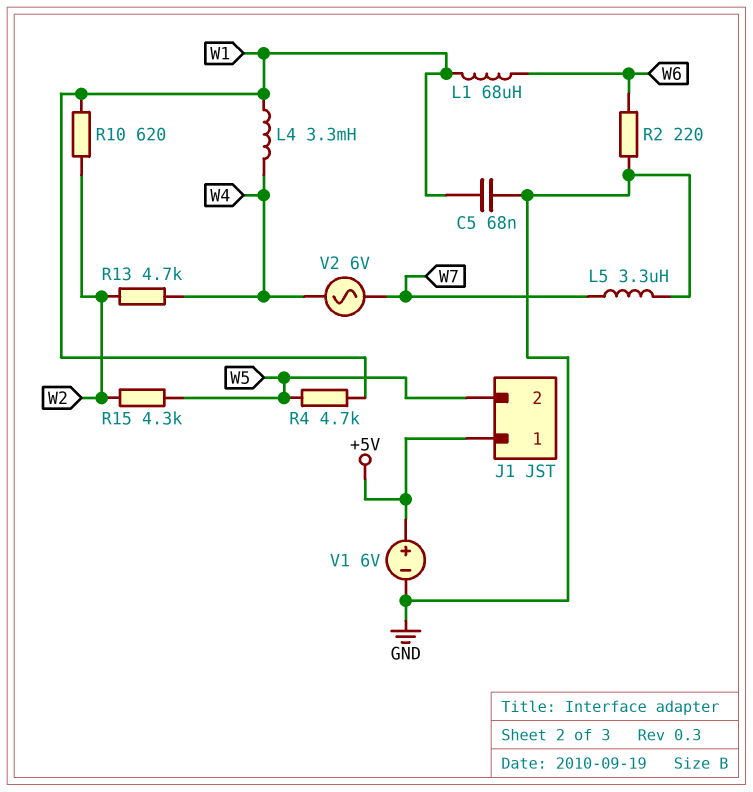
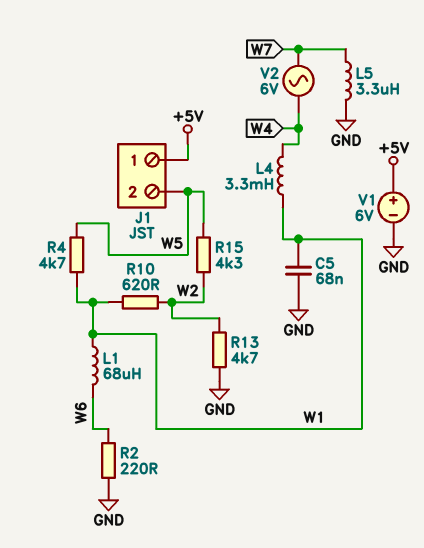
R13: 4.7k (W2, W4) -> 4.7k (GND, W2)

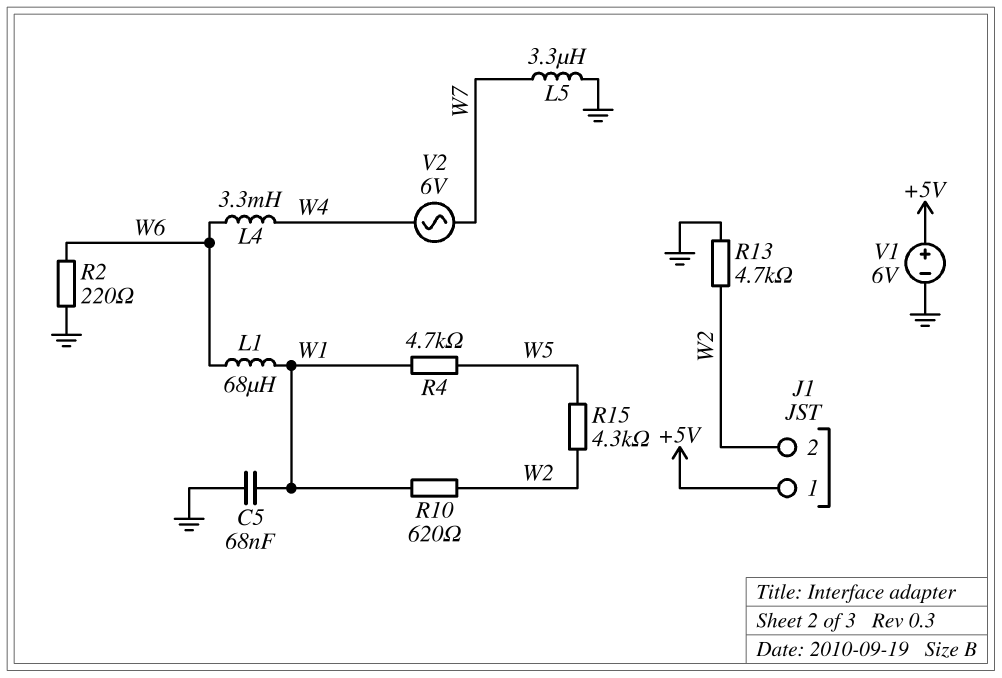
J1 pin 2: W5 -> W2
L4: 3.3mH (W1, W4) -> 3.3mH (W4, W6)

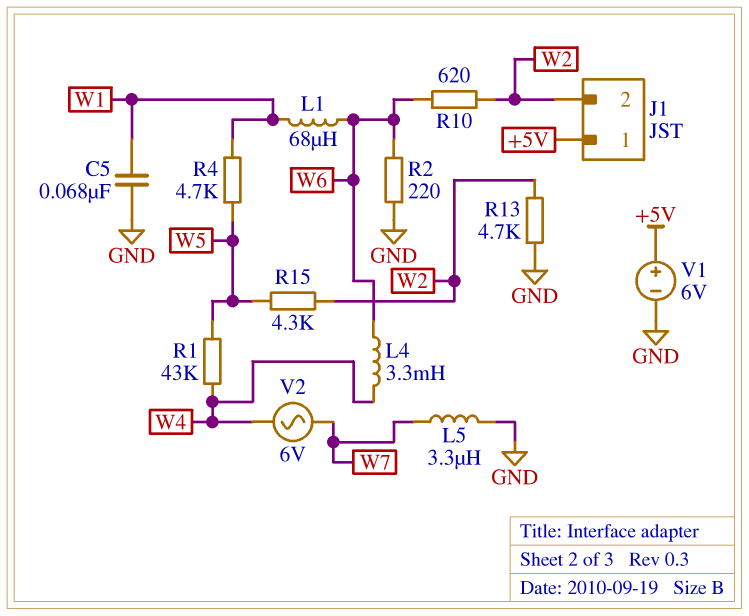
R1: none -> 43k (W4, W5)
R10: 620 (W1, W2) -> 620 (W2, W6)

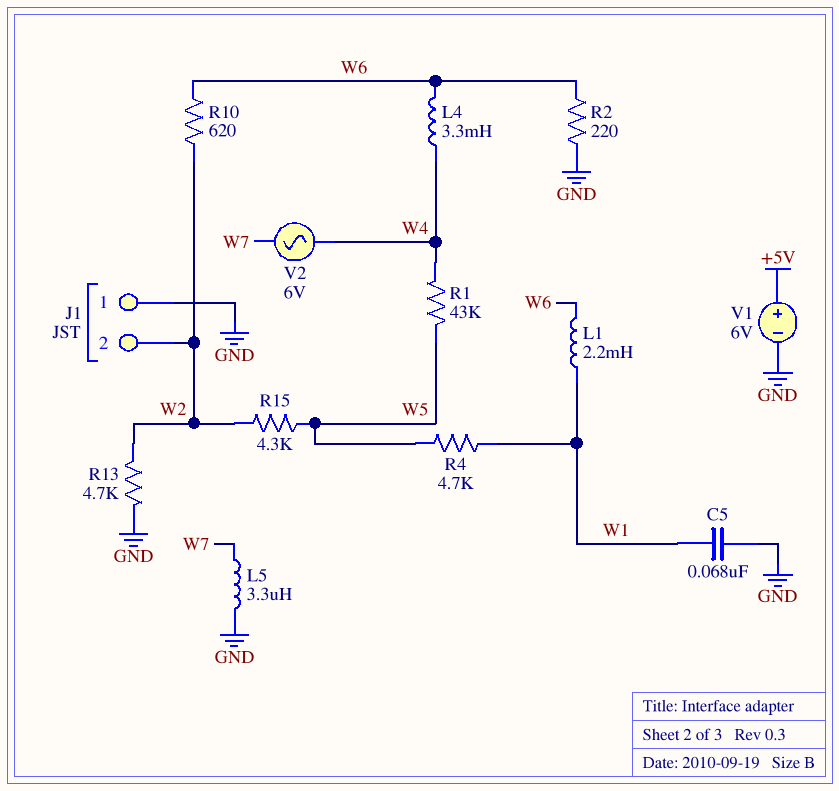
J1 pin 1: +5V -> GND
L1: 68uH (W1, W6) -> 2.2mH (W1, W6)

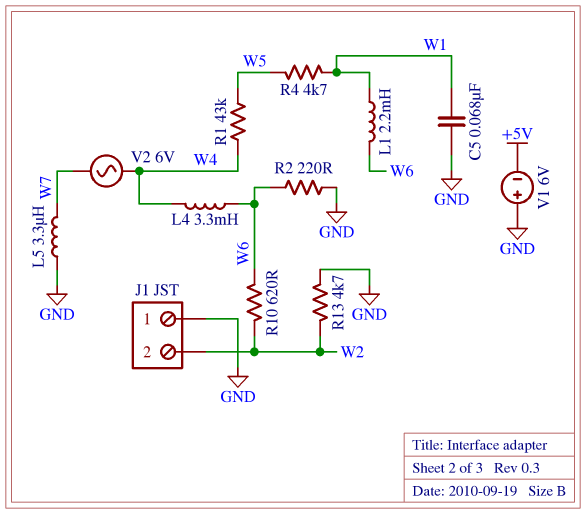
R15: 4.3k (W2, W5) -> none
V1: 6V (plus +5V, minus GND) -> 6V (plus GND, minus +5V)

